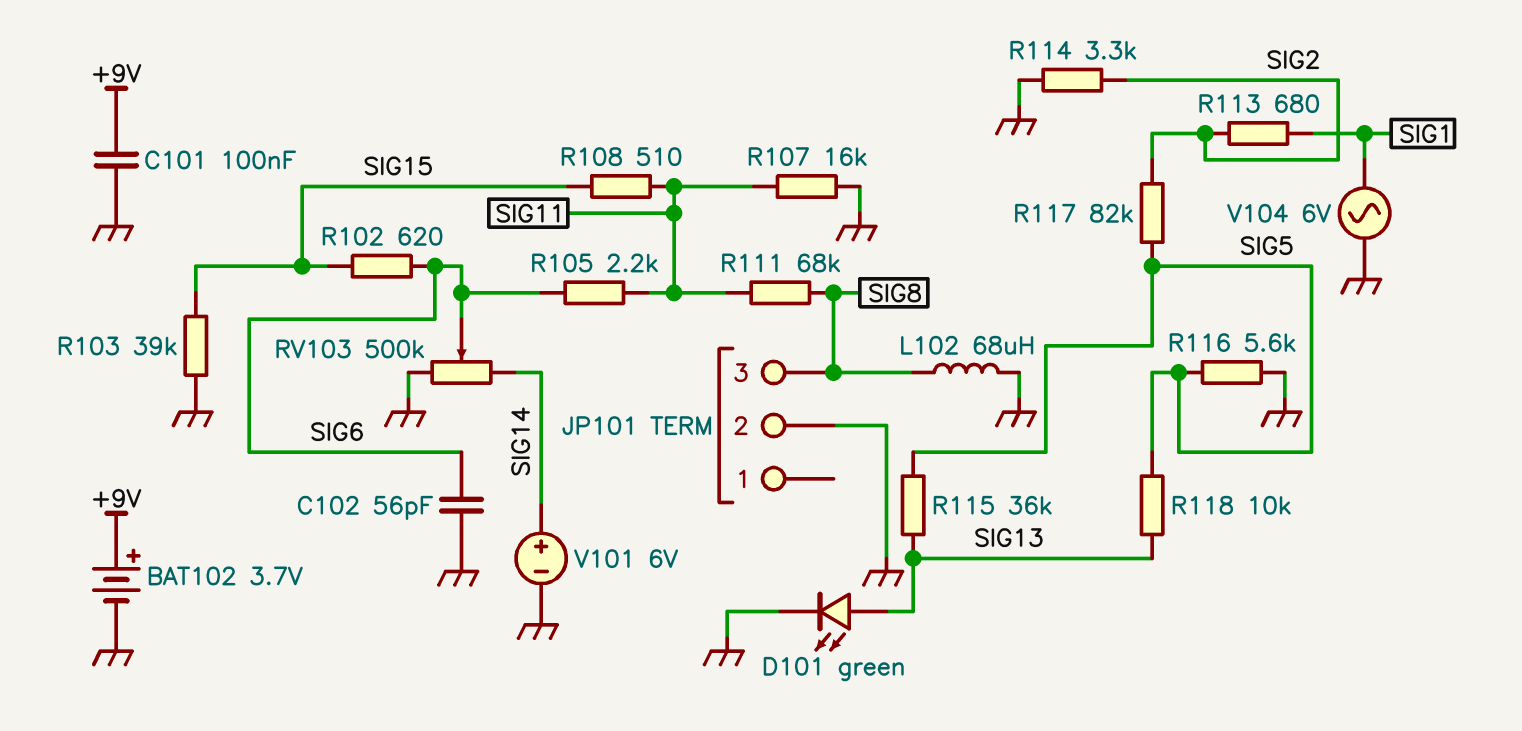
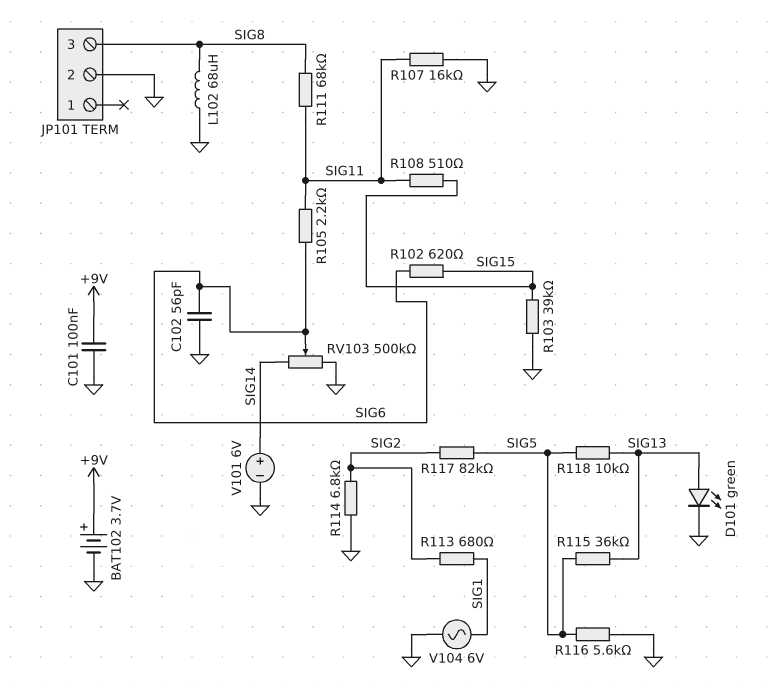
R114: 3.3k (GND, SIG2) -> 6.8k (GND, SIG2)

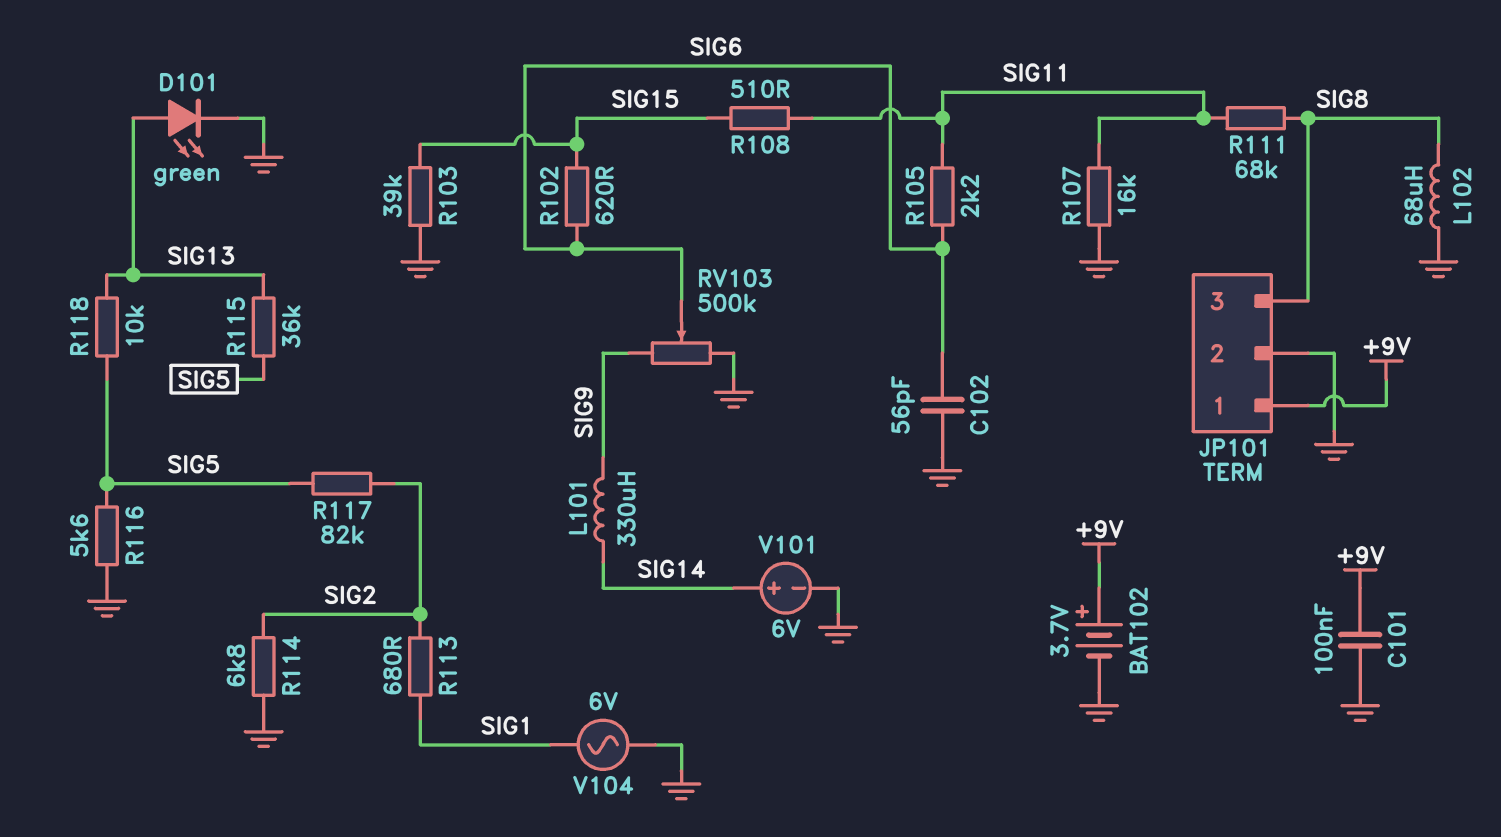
JP101 pin 1: none -> +9V
L101: none -> 330uH (SIG9, SIG14)
RV103: 500k (GND, SIG14, wiper SIG6) -> 500k (GND, SIG9, wiper SIG6)

